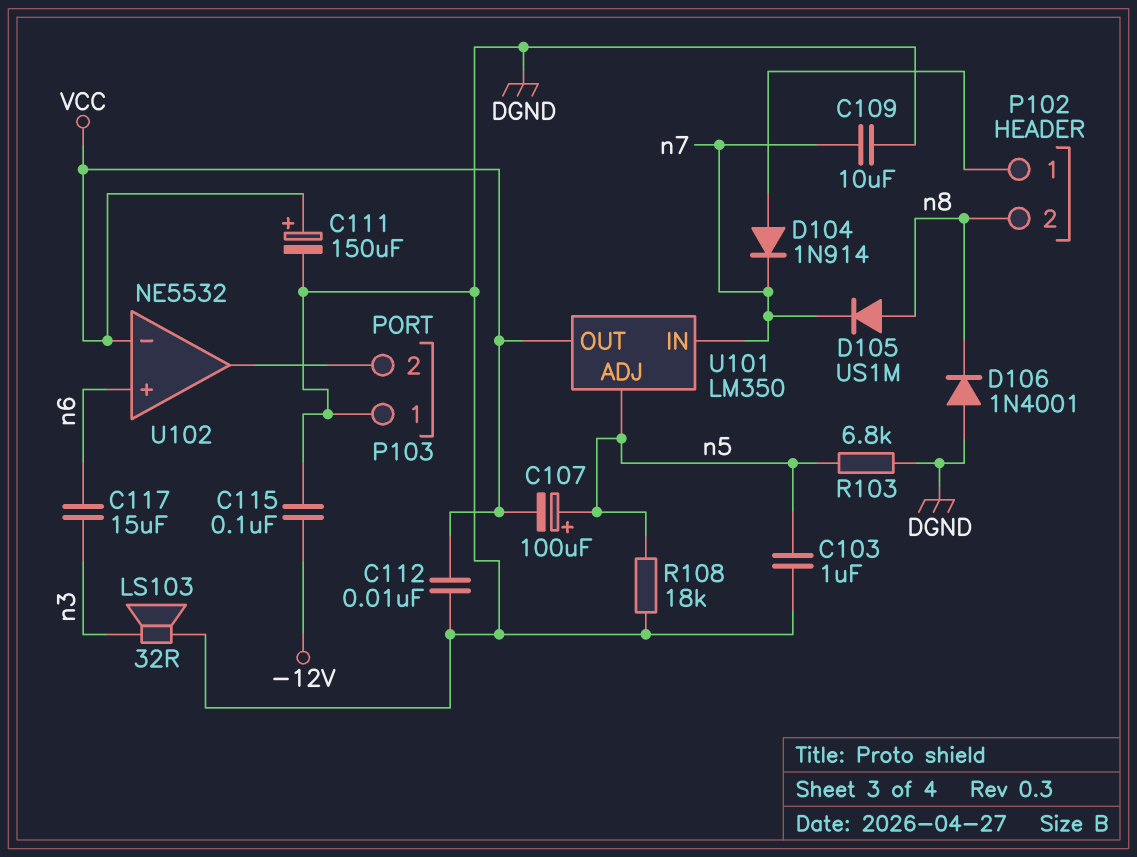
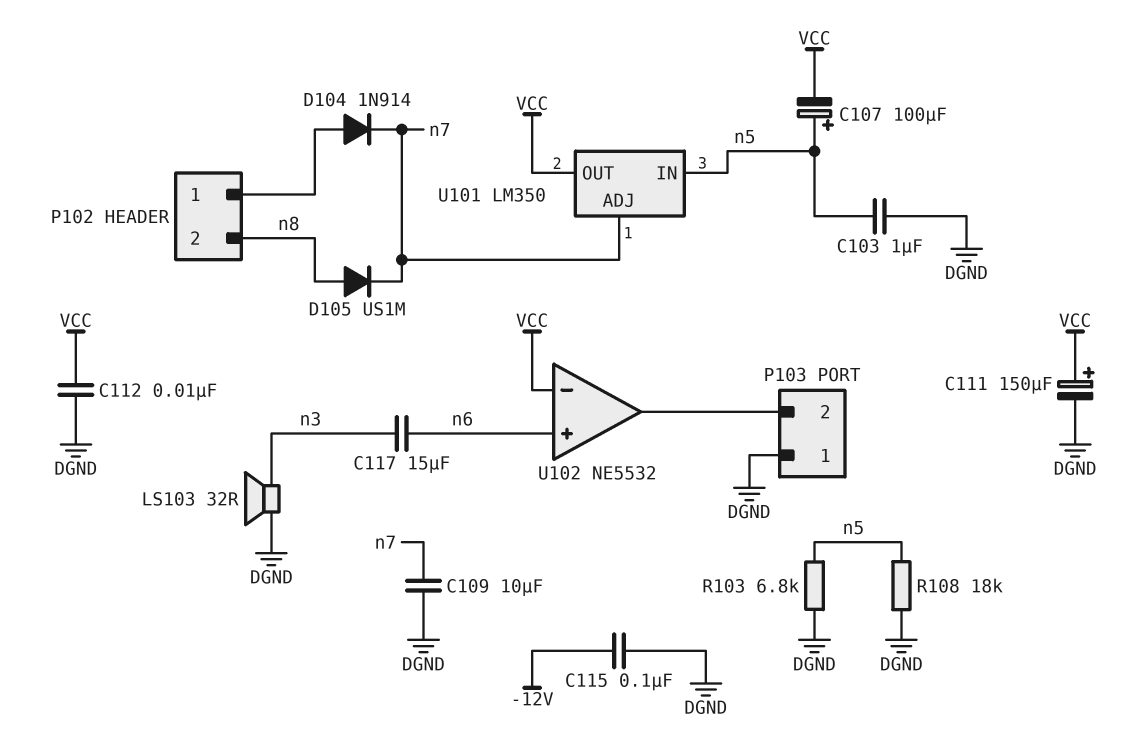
D106: diode 1N4001 (A DGND, K n8) -> none
U101 pin ADJ: n5 -> n7
U101 pin IN: n7 -> n5

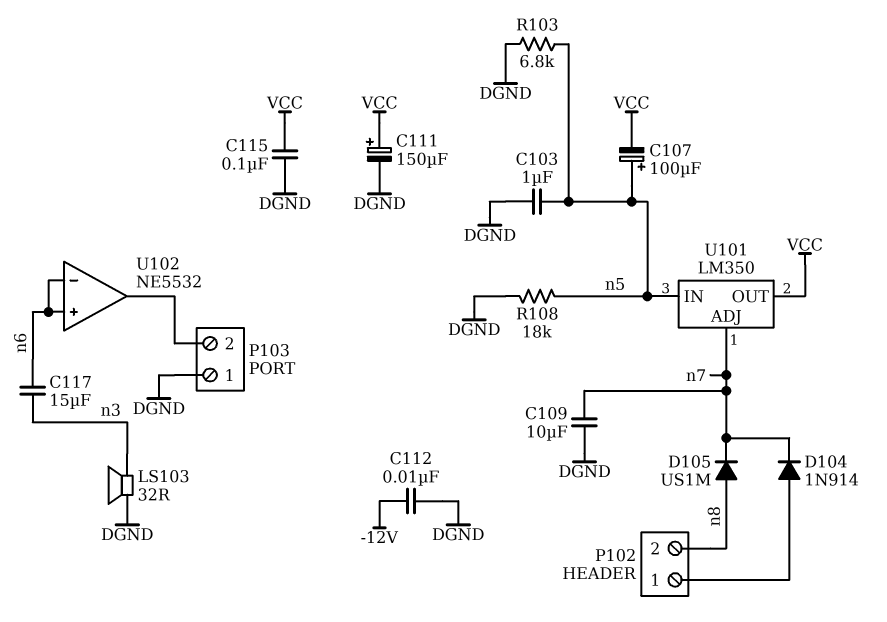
C112: 10nF (DGND, VCC) -> 10nF (-12V, DGND)
C115: 100nF (-12V, DGND) -> 100nF (DGND, VCC)
U102 pin in-: VCC -> n6

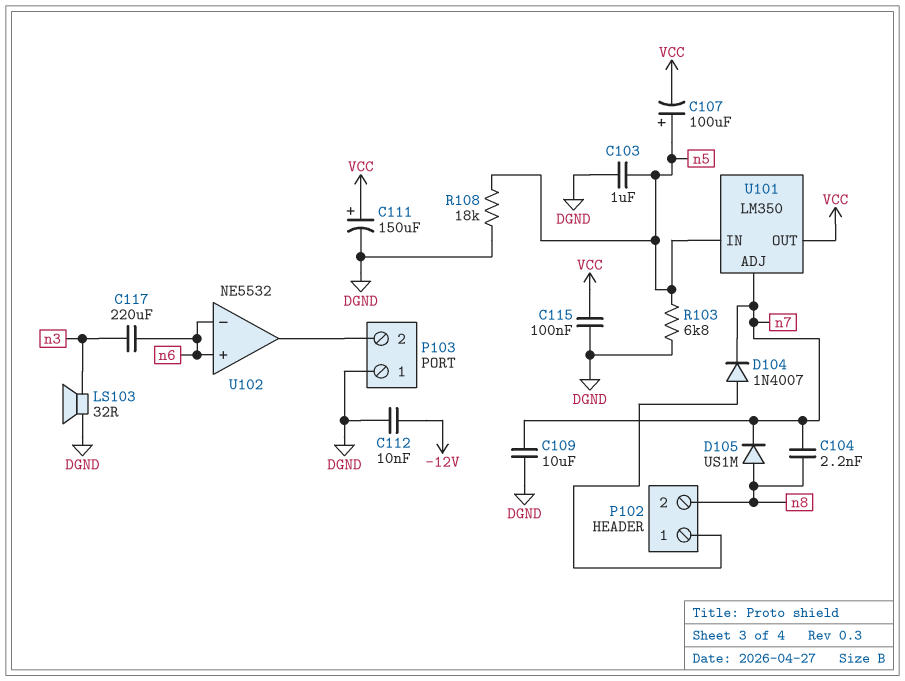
C104: none -> 2.2nF (n7, n8)
C117: 15uF (n3, n6) -> 220uF (n3, n6)
D104: diode 1N914 (A P102/1, K n7) -> diode 1N4007 (A P102/1, K n7)

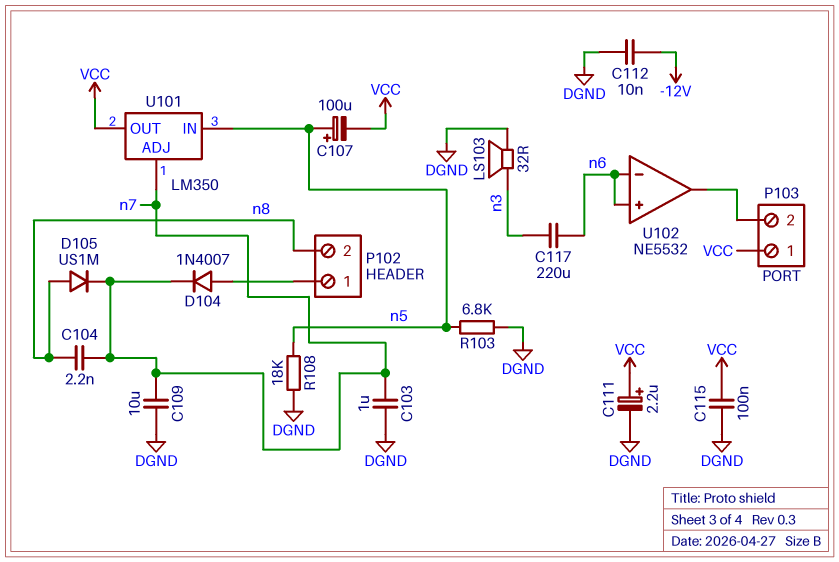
C103: 1uF (DGND, n5) -> 1uF (DGND, n7)
C111: 150uF (plus VCC, minus DGND) -> 2.2uF (plus VCC, minus DGND)
P103 pin 1: DGND -> VCC

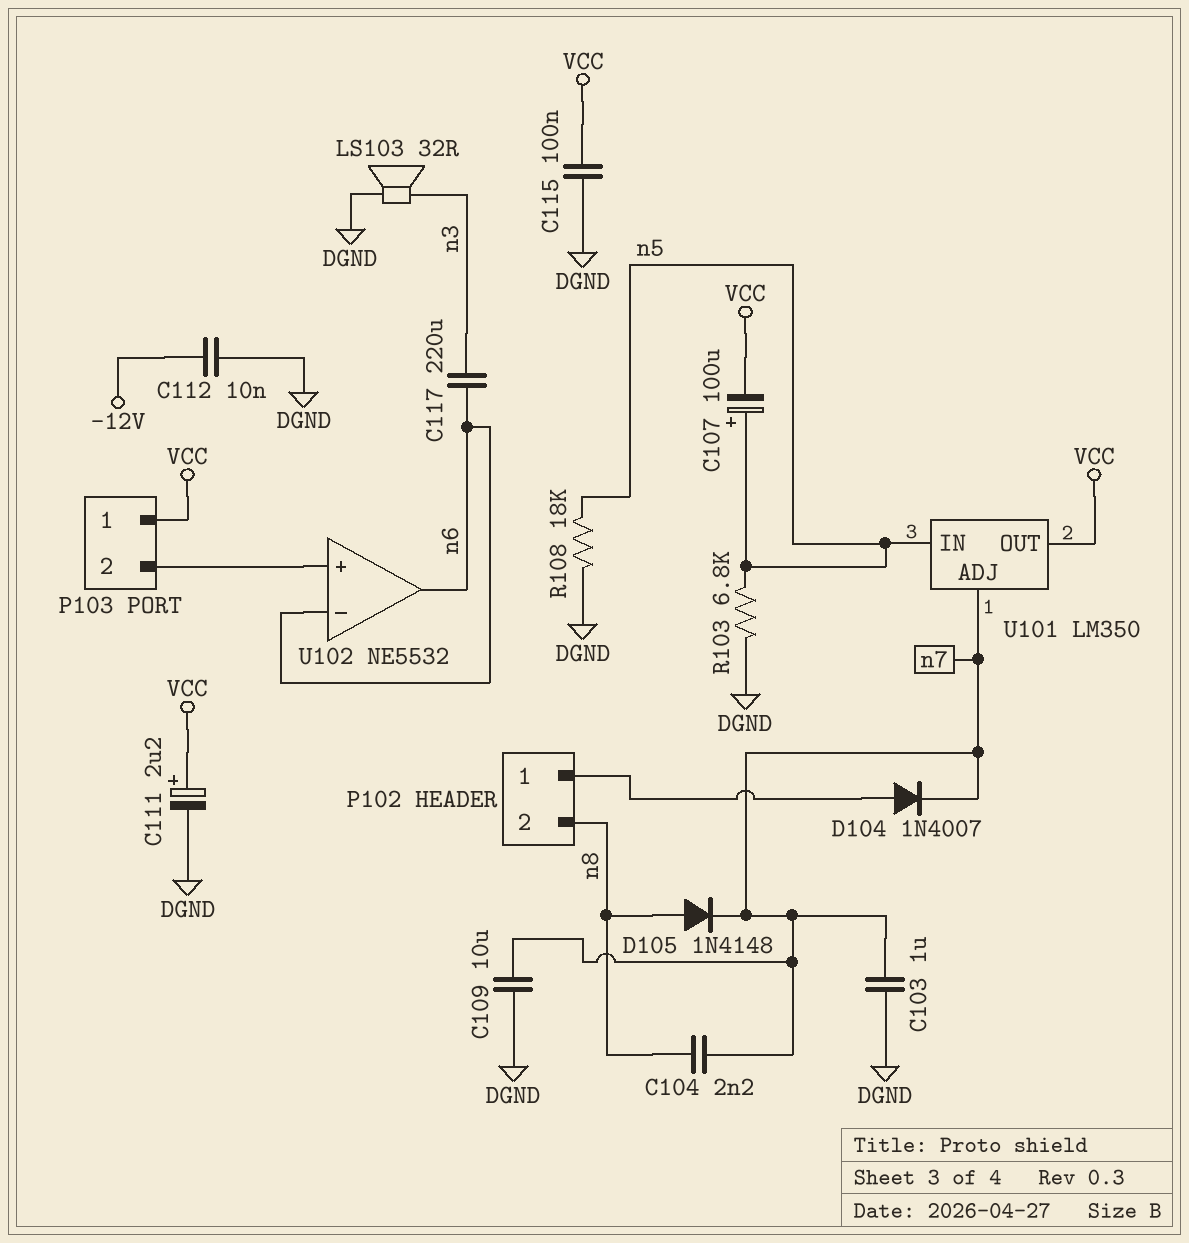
D105: diode US1M (A n8, K n7) -> diode 1N4148 (A n8, K n7)
U102 pin in+: n6 -> P103/2
U102 pin out: P103/2 -> n6

